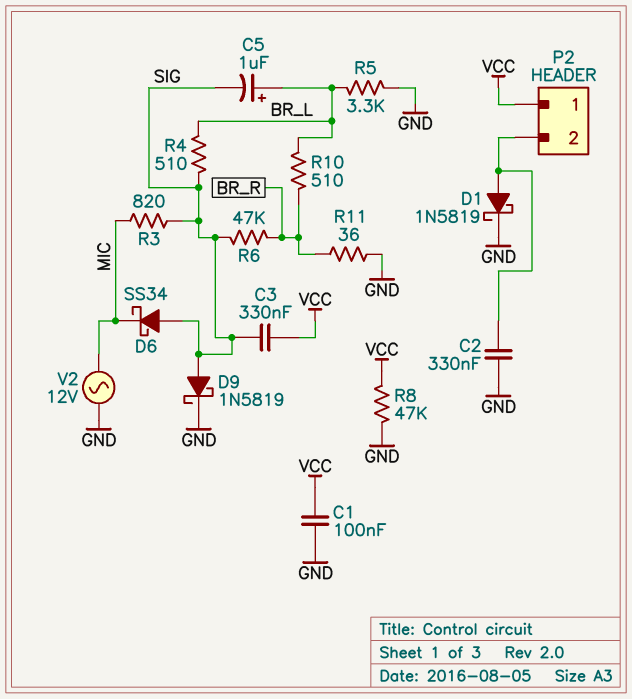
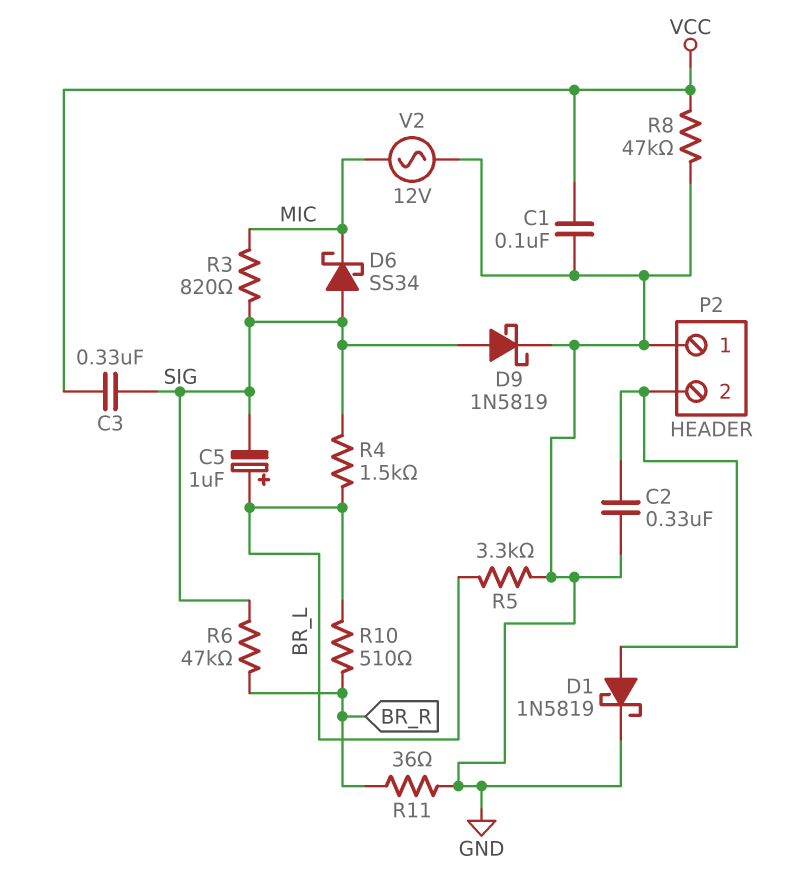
P2 pin 1: VCC -> GND
R4: 510 (BR_L, SIG) -> 1.5k (BR_L, SIG)

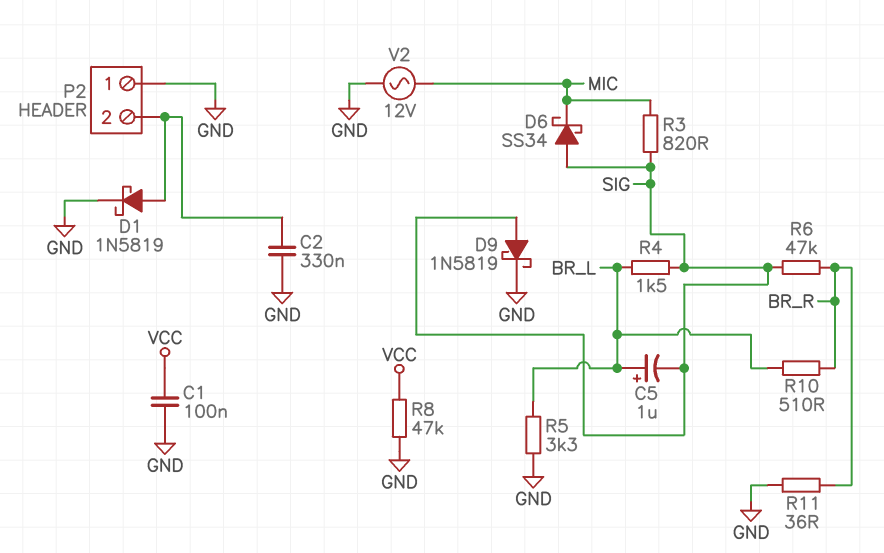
C3: 330nF (SIG, VCC) -> none

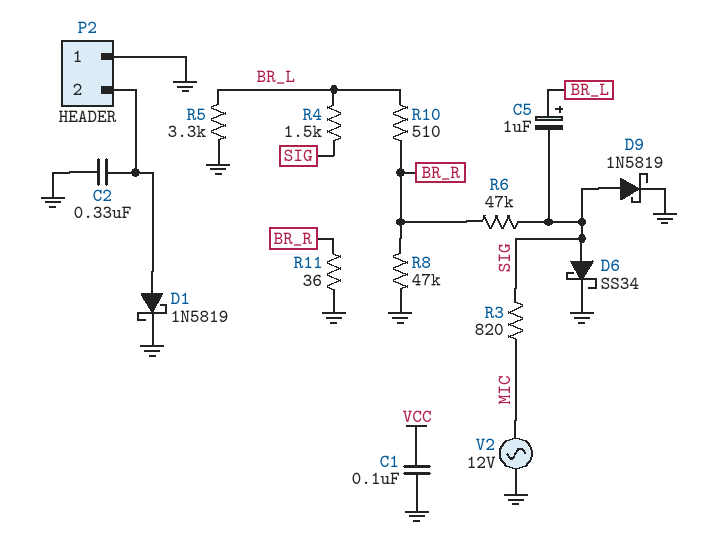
D6: schottky SS34 (A SIG, K MIC) -> schottky SS34 (A SIG, K GND)
R8: 47k (GND, VCC) -> 47k (BR_R, GND)

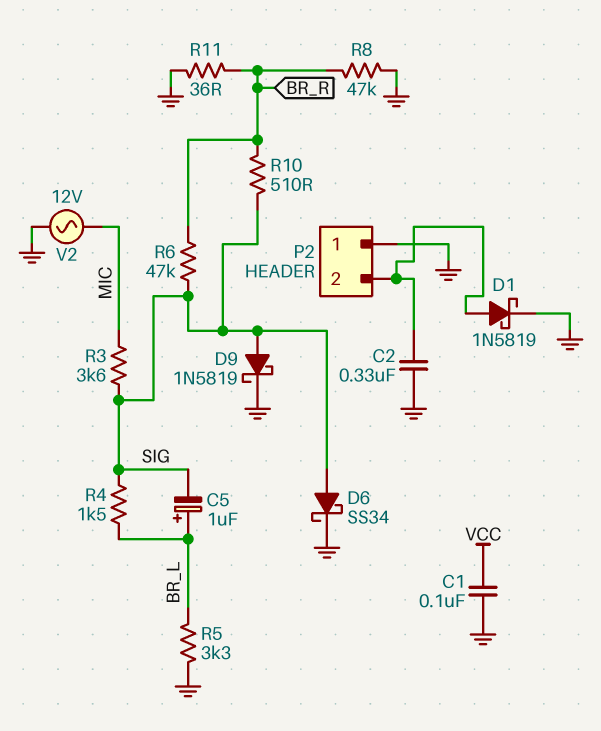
R3: 820 (MIC, SIG) -> 3.6k (MIC, SIG)
R10: 510 (BR_L, BR_R) -> 510 (BR_R, SIG)

